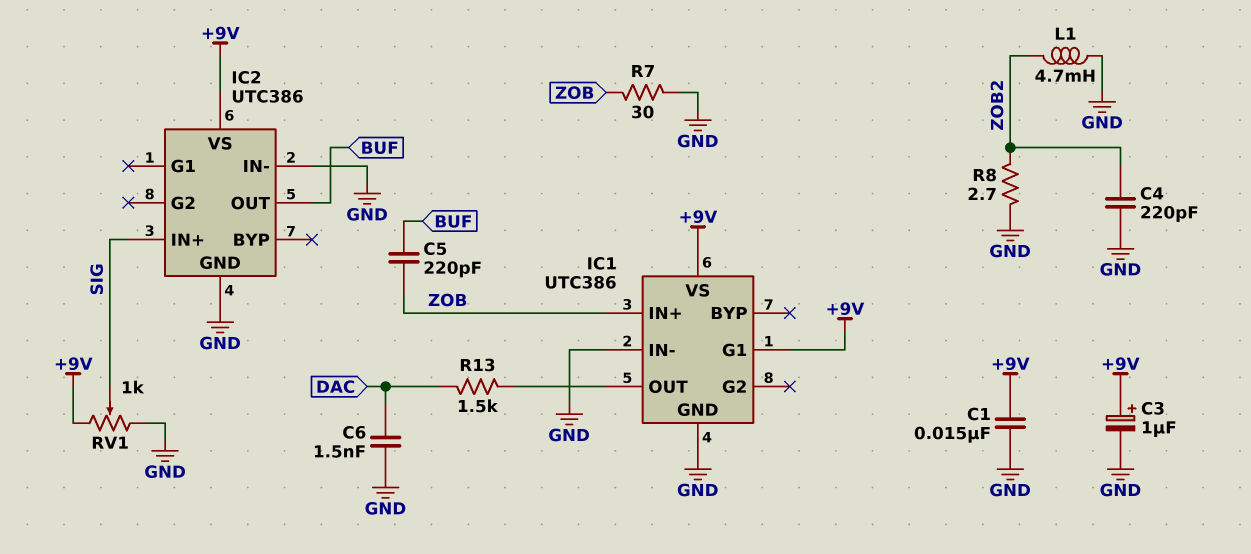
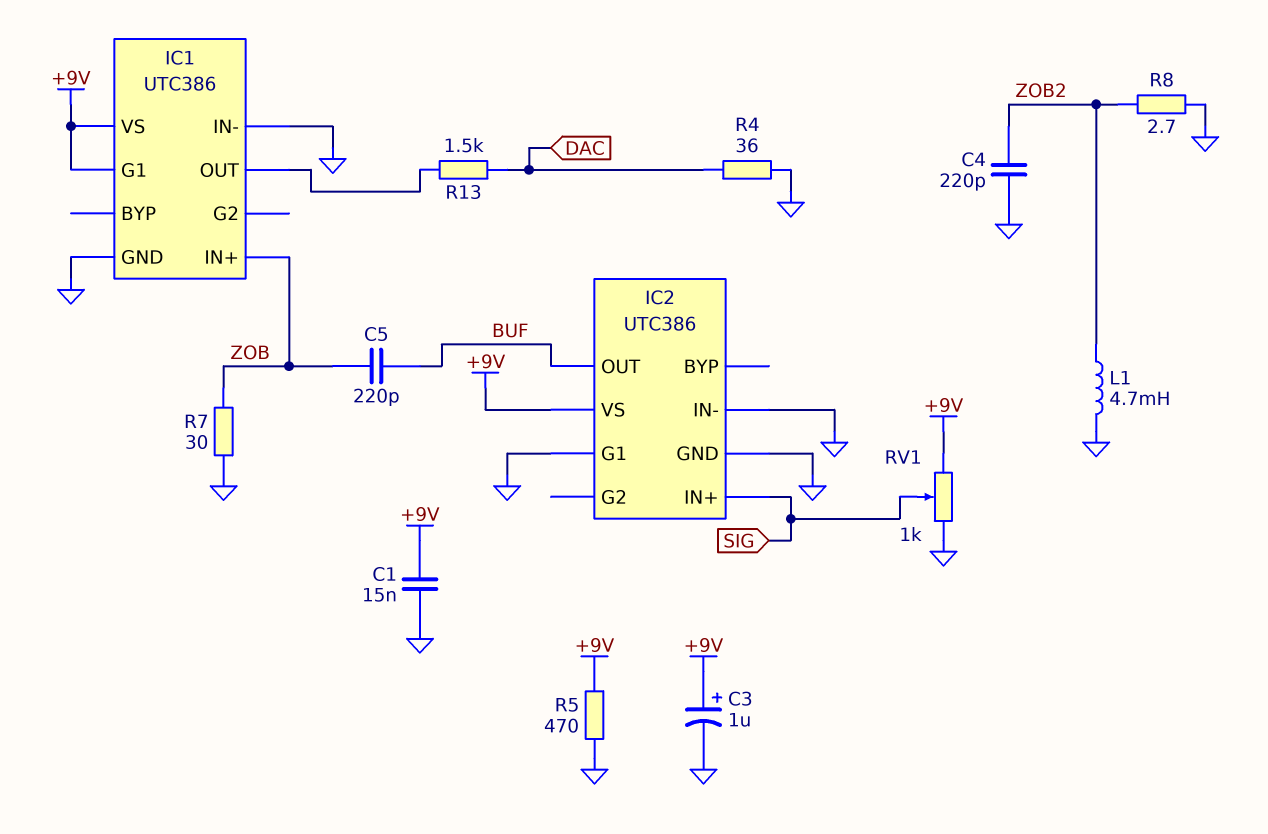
C6: 1.5nF (DAC, GND) -> none
IC2 pin G1: none -> GND
R4: none -> 36 (DAC, GND)
R5: none -> 470 (+9V, GND)

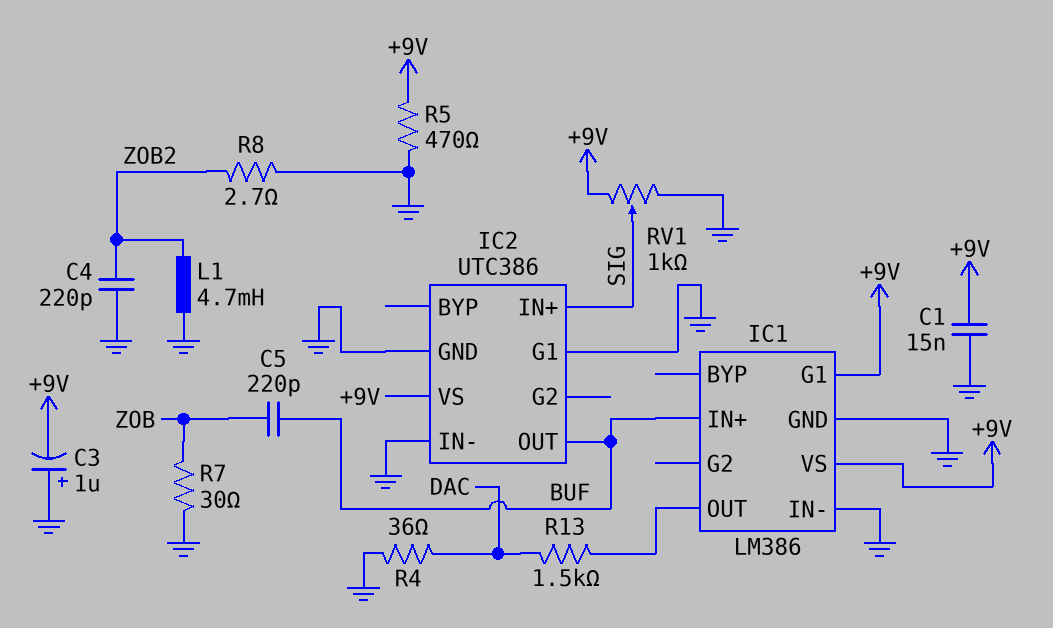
C3: 1uF (plus +9V, minus GND) -> 1uF (plus GND, minus +9V)
IC1: UTC386 -> LM386
IC1 pin IN+: ZOB -> BUF

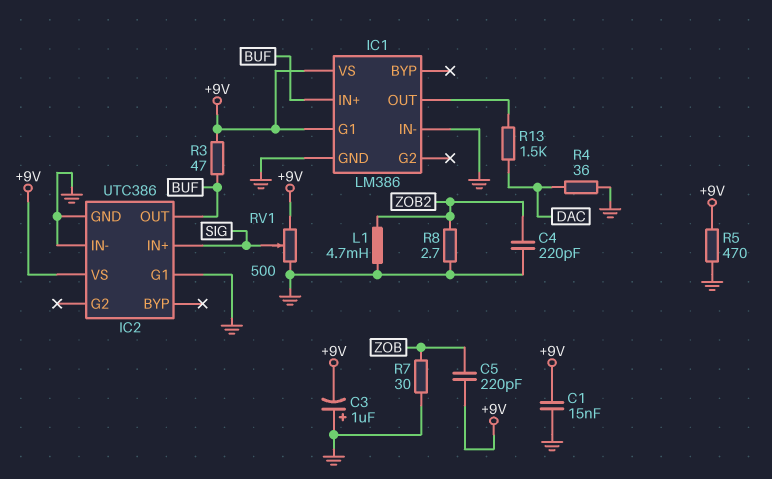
C5: 220pF (BUF, ZOB) -> 220pF (+9V, ZOB)
R3: none -> 47 (+9V, BUF)
RV1: 1k (+9V, GND, wiper SIG) -> 500 (+9V, GND, wiper SIG)

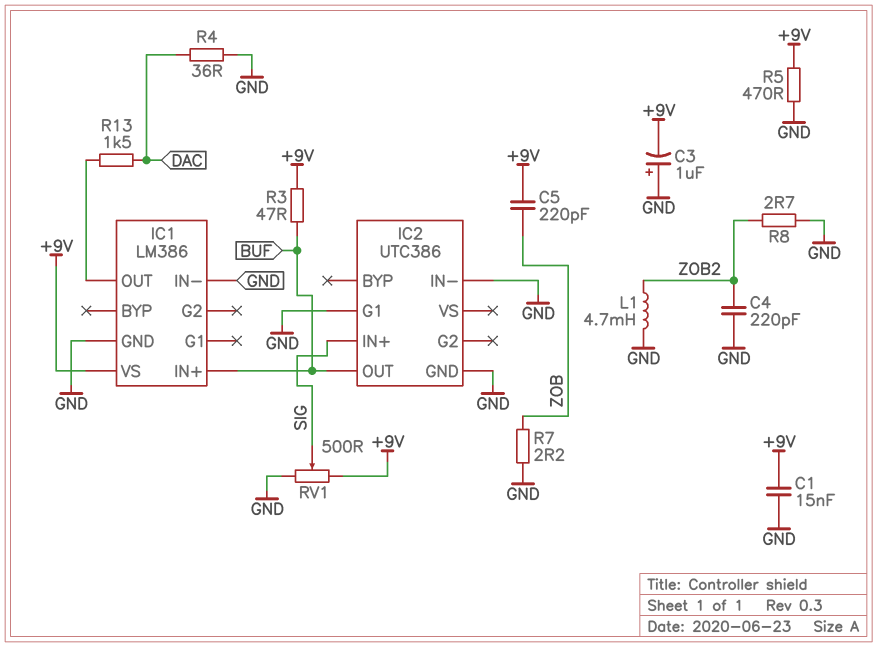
IC1 pin G1: +9V -> none
IC2 pin VS: +9V -> none
R7: 30 (GND, ZOB) -> 2.2 (GND, ZOB)

